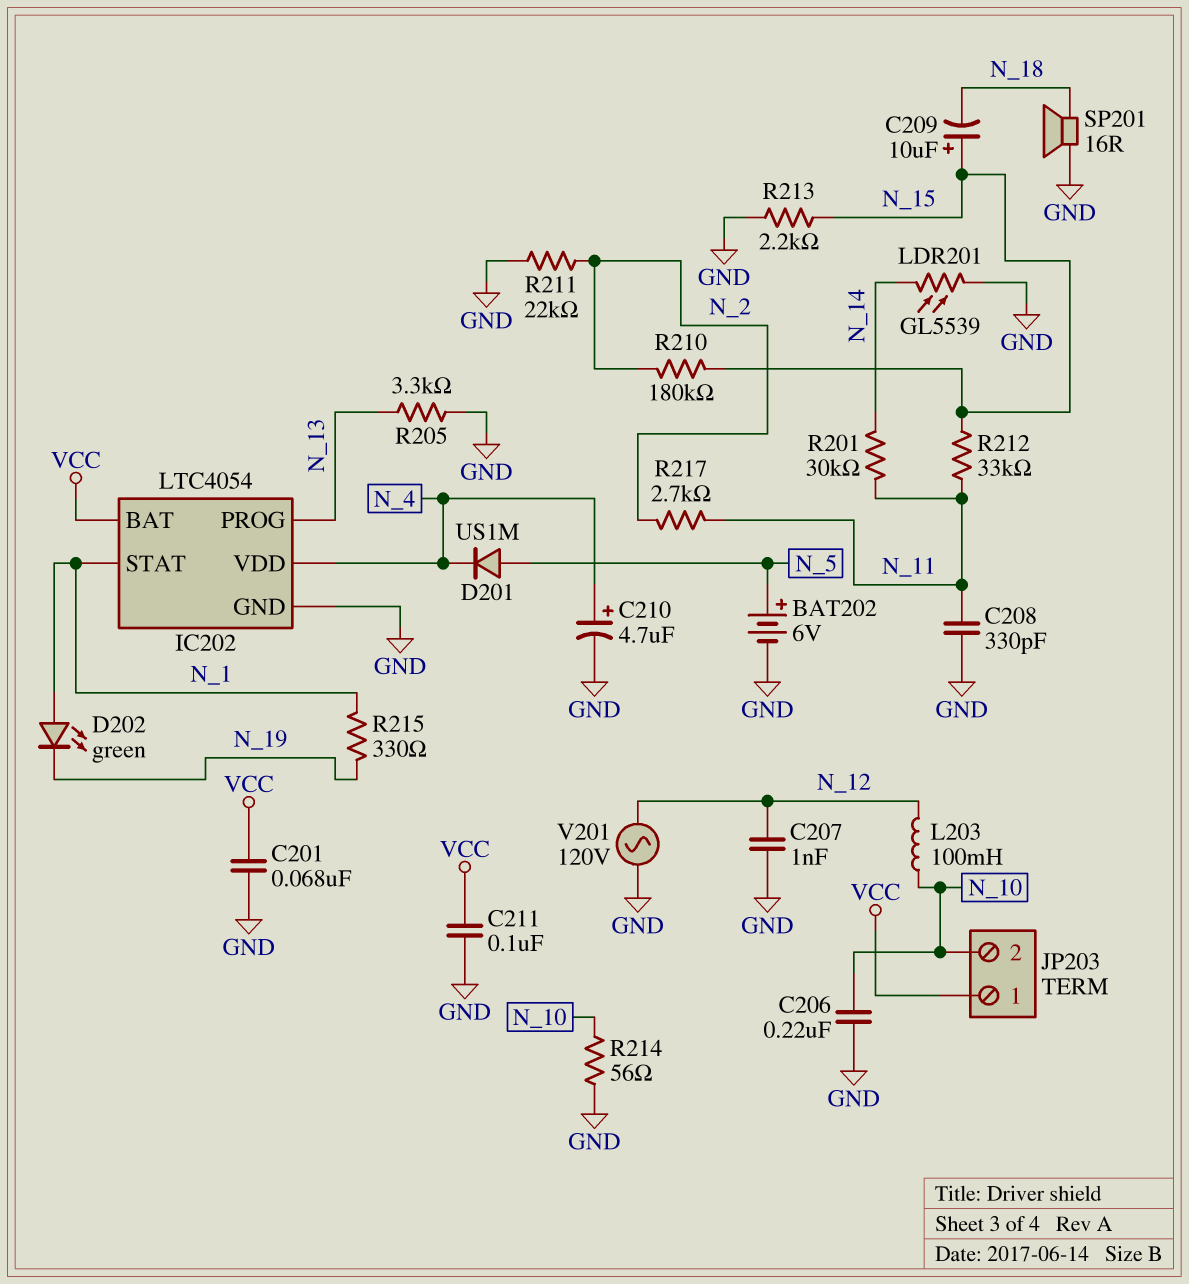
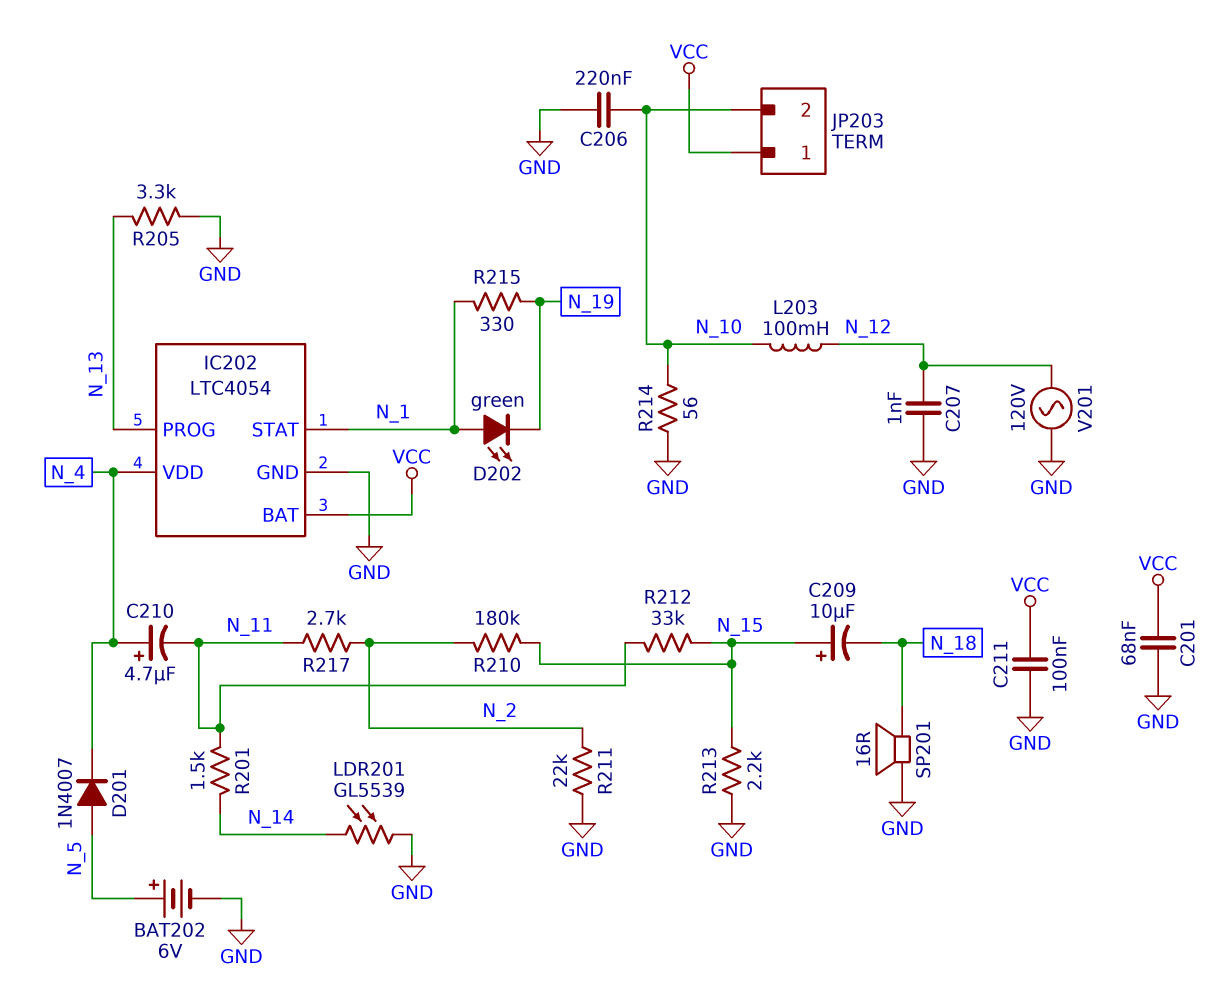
C208: 330pF (GND, N_11) -> none
C210: 4.7uF (plus N_4, minus GND) -> 4.7uF (plus N_4, minus N_11)
D201: diode US1M (A N_5, K N_4) -> diode 1N4007 (A N_5, K N_4)
R201: 30k (N_11, N_14) -> 1.5k (N_11, N_14)

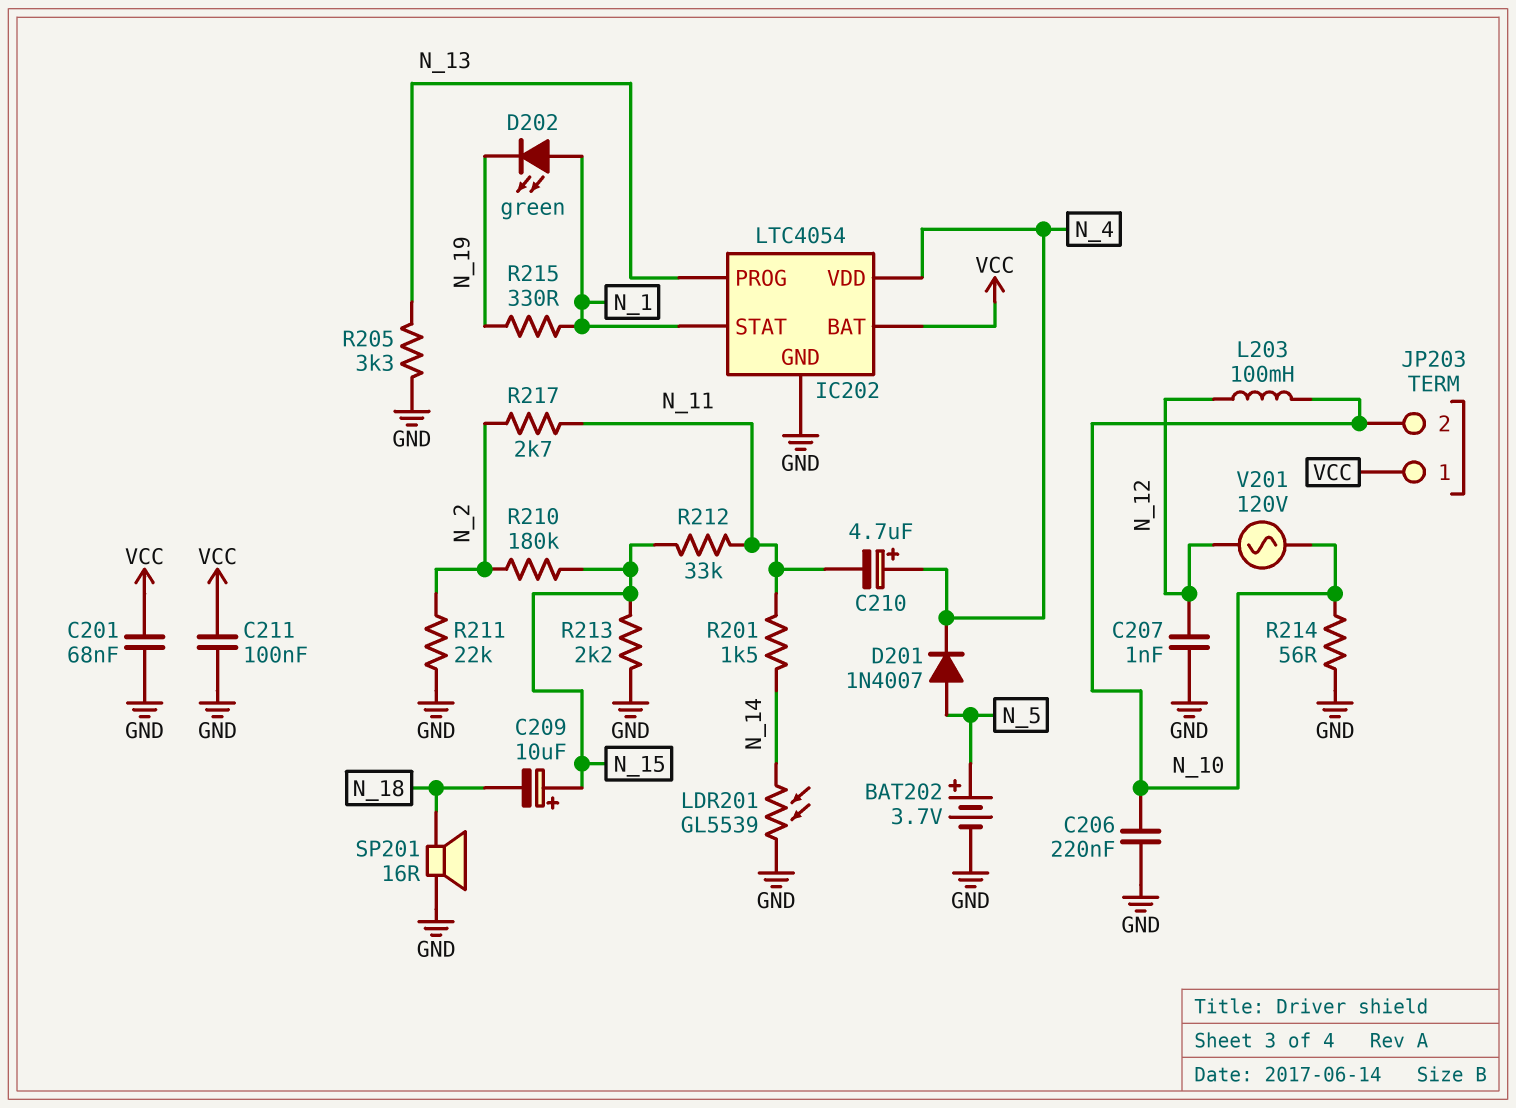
BAT202: 6V (plus N_5, minus GND) -> 3.7V (plus N_5, minus GND)
V201: AC 120V (GND, N_12) -> AC 120V (N_10, N_12)

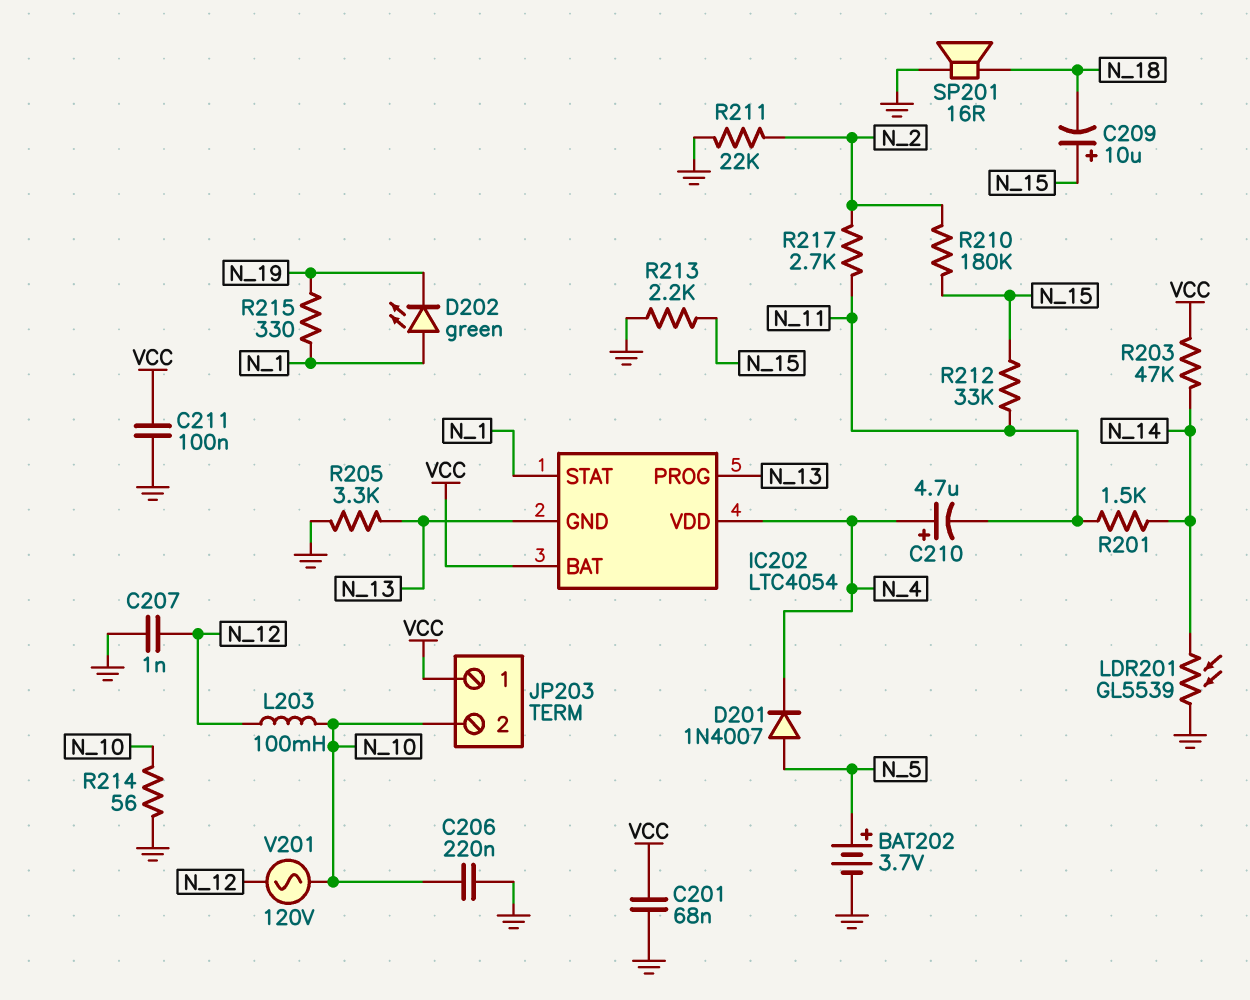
IC202 pin GND: GND -> N_13
R203: none -> 47k (N_14, VCC)

